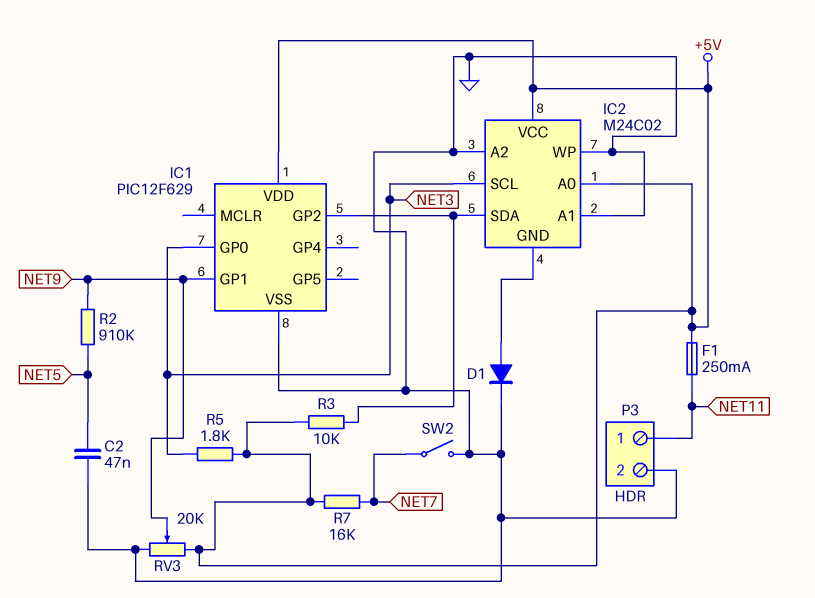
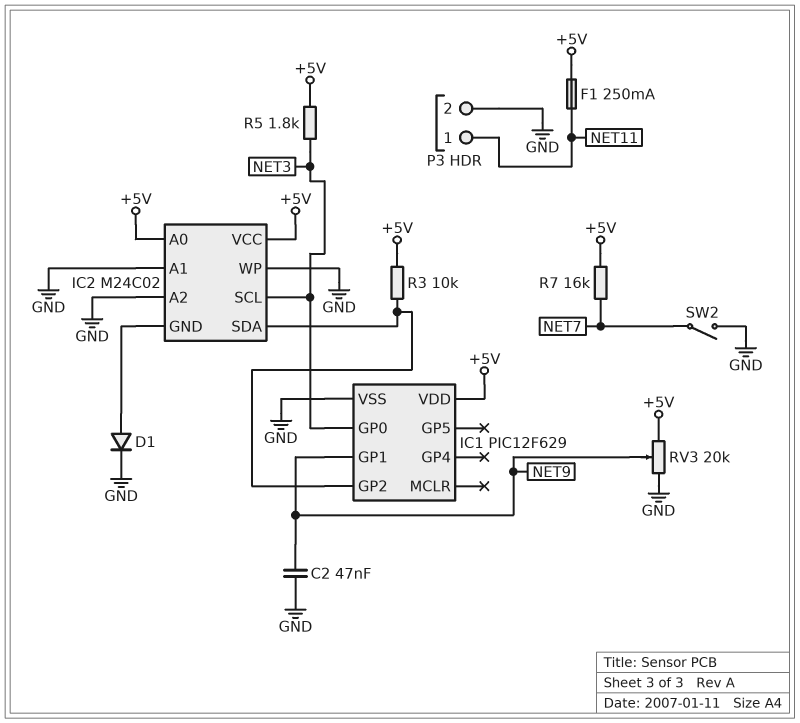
C2: 47nF (GND, NET5) -> 47nF (GND, NET9)
R2: 910k (NET5, NET9) -> none

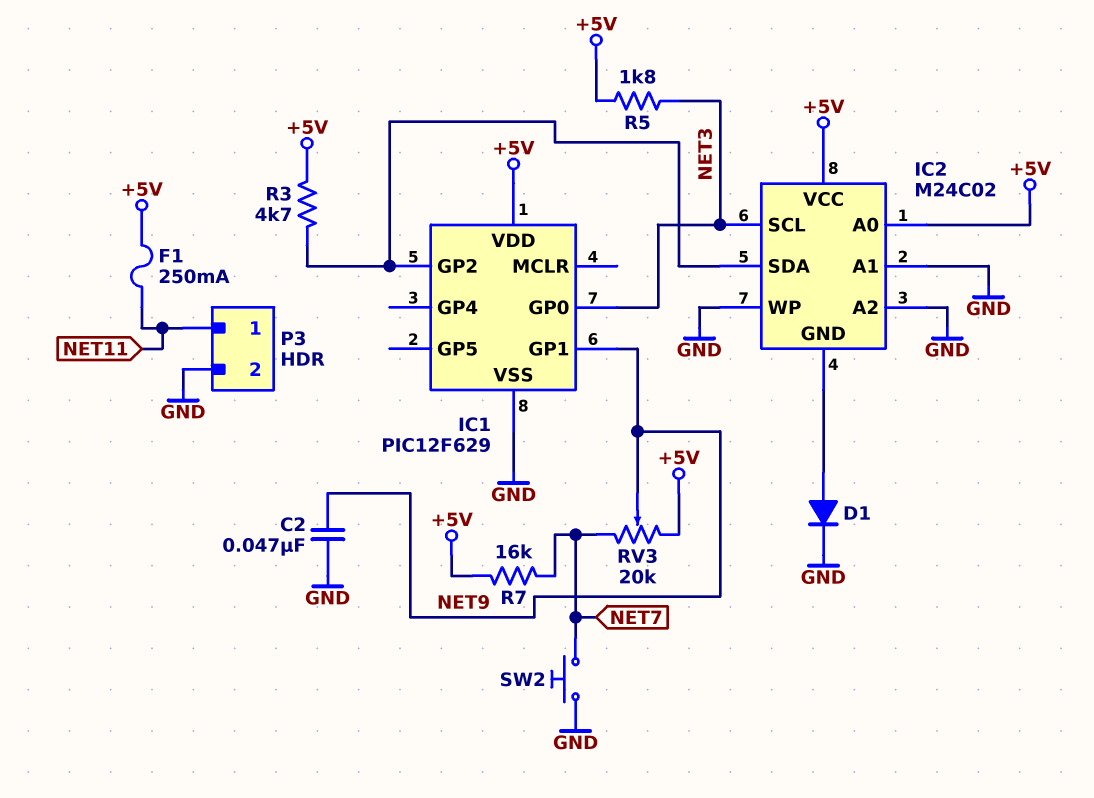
R3: 10k (+5V, IC1/GP2) -> 4.7k (+5V, IC1/GP2)
RV3: 20k (+5V, GND, wiper NET9) -> 20k (+5V, NET7, wiper NET9)
SW2: switch (GND, NET7) -> button (GND, NET7)

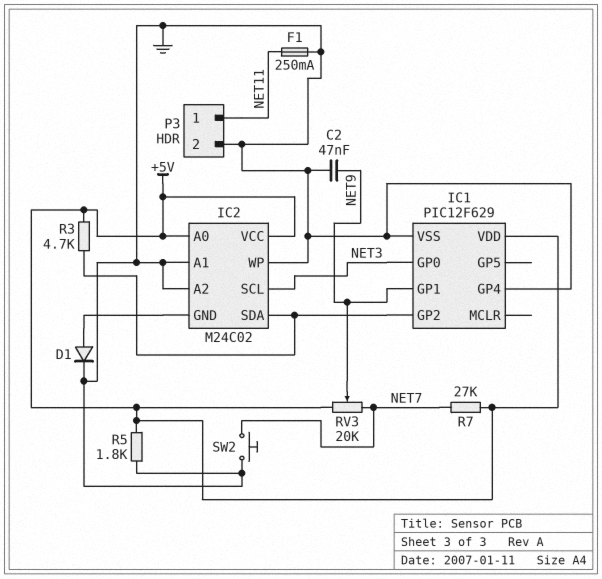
F1: 250mA (+5V, NET11) -> 250mA (GND, NET11)
IC1 pin GP4: none -> GND
R5: 1.8k (+5V, NET3) -> 1.8k (+5V, GND)
R7: 16k (+5V, NET7) -> 27k (+5V, NET7)

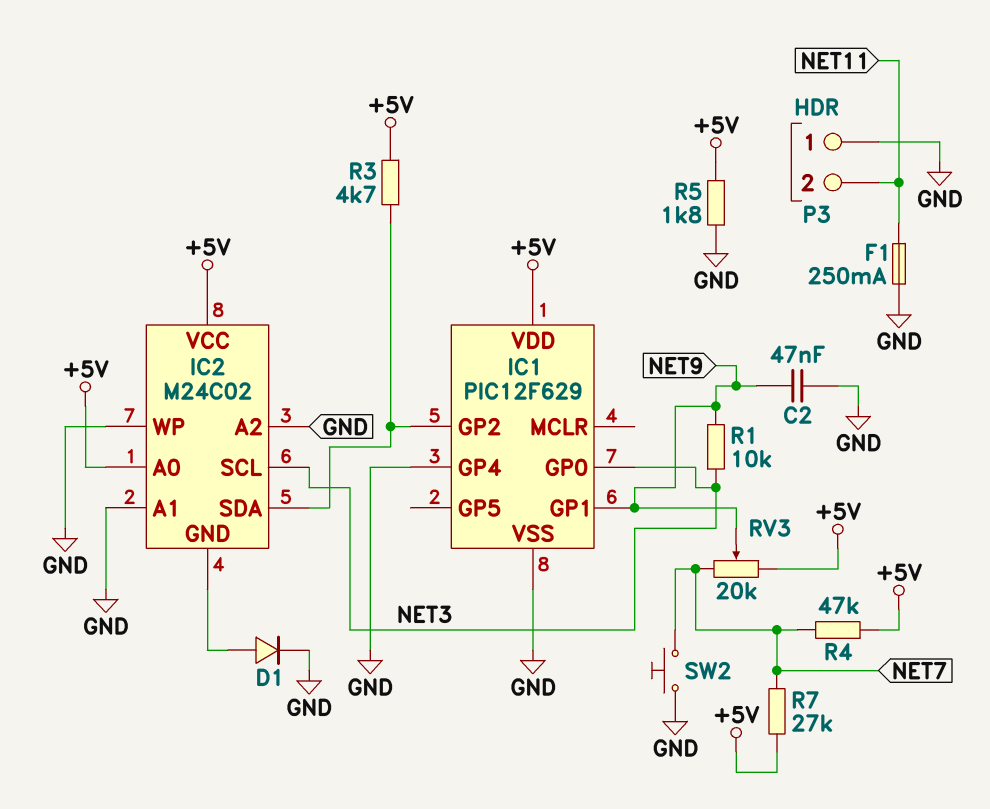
P3 pin 1: NET11 -> GND
P3 pin 2: GND -> NET11
R1: none -> 10k (NET3, NET9)
R4: none -> 47k (+5V, NET7)

